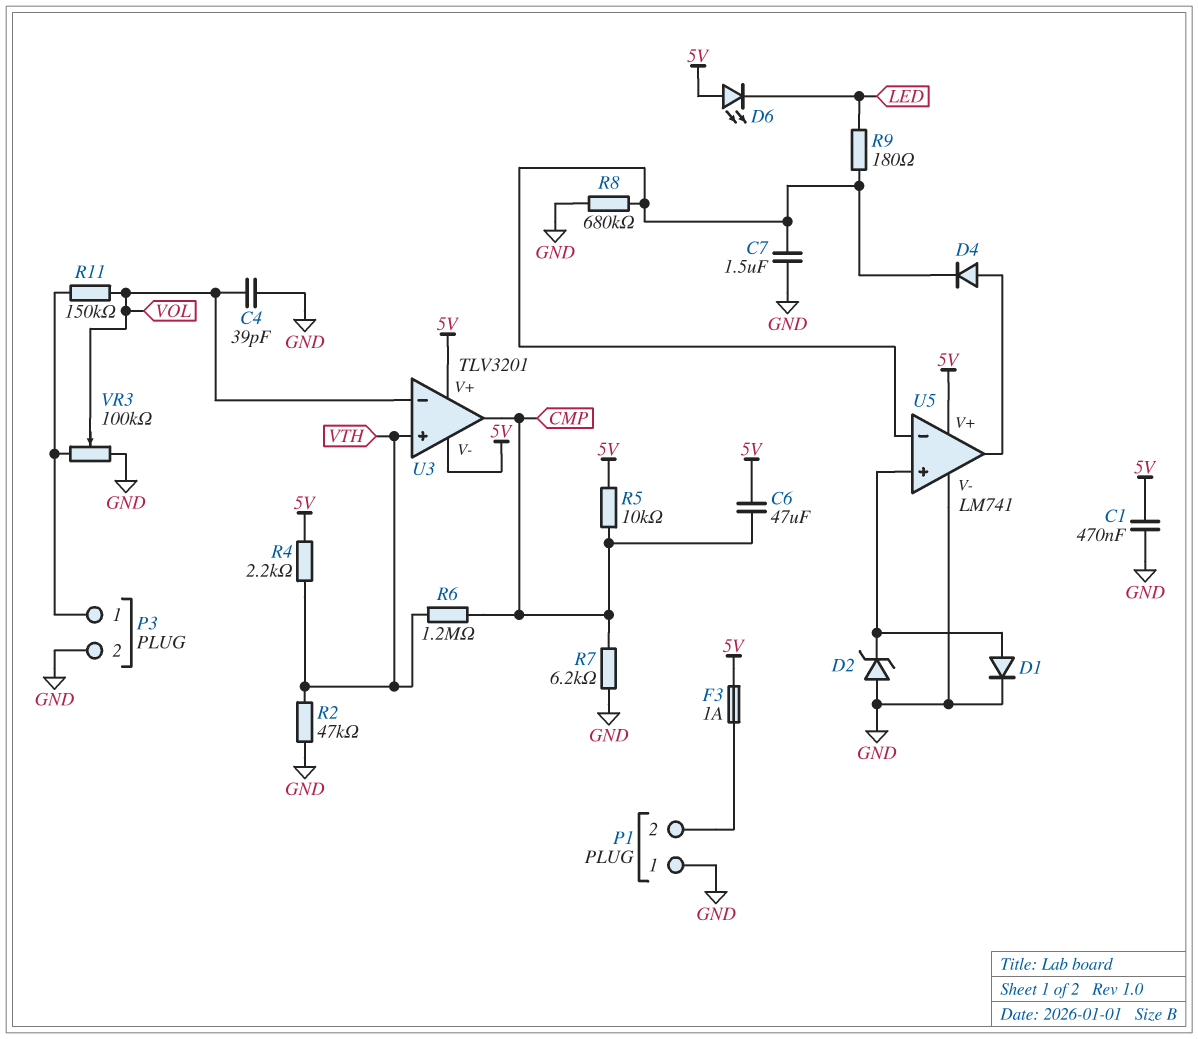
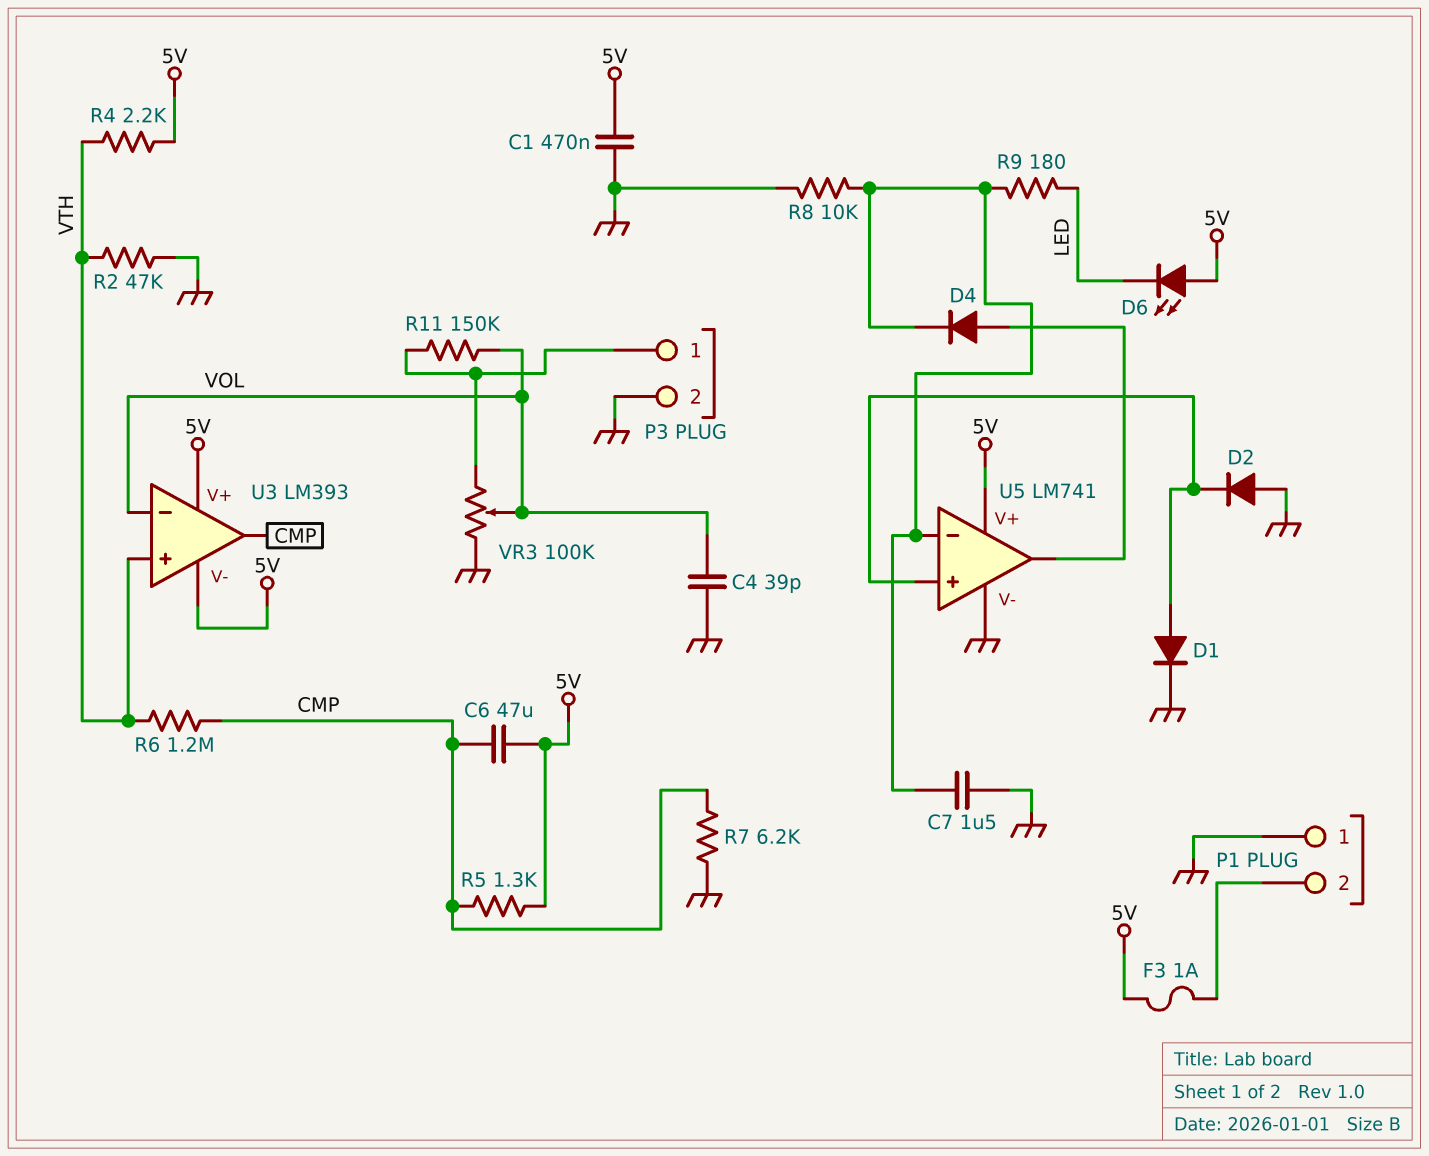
D2: zener (A GND, K U5/in+) -> diode (A GND, K U5/in+)
R5: 10k (5V, CMP) -> 1.3k (5V, CMP)
R8: 680k (GND, U5/in-) -> 10k (GND, U5/in-)
U3: TLV3201 -> LM393

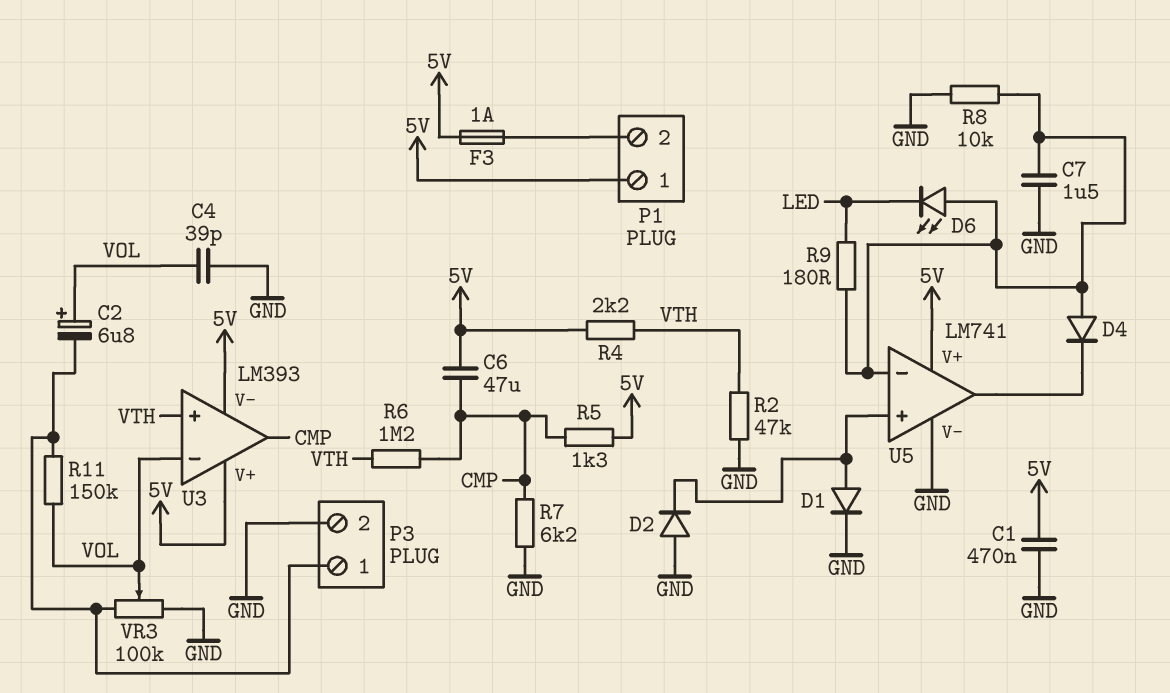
C2: none -> 6.8uF (plus VOL, minus P3/1)
D4: diode (A U5/out, K U5/in-) -> diode (A U5/in-, K U5/out)
D6: LED (A 5V, K LED) -> LED (A U5/in-, K LED)
P1 pin 1: GND -> 5V

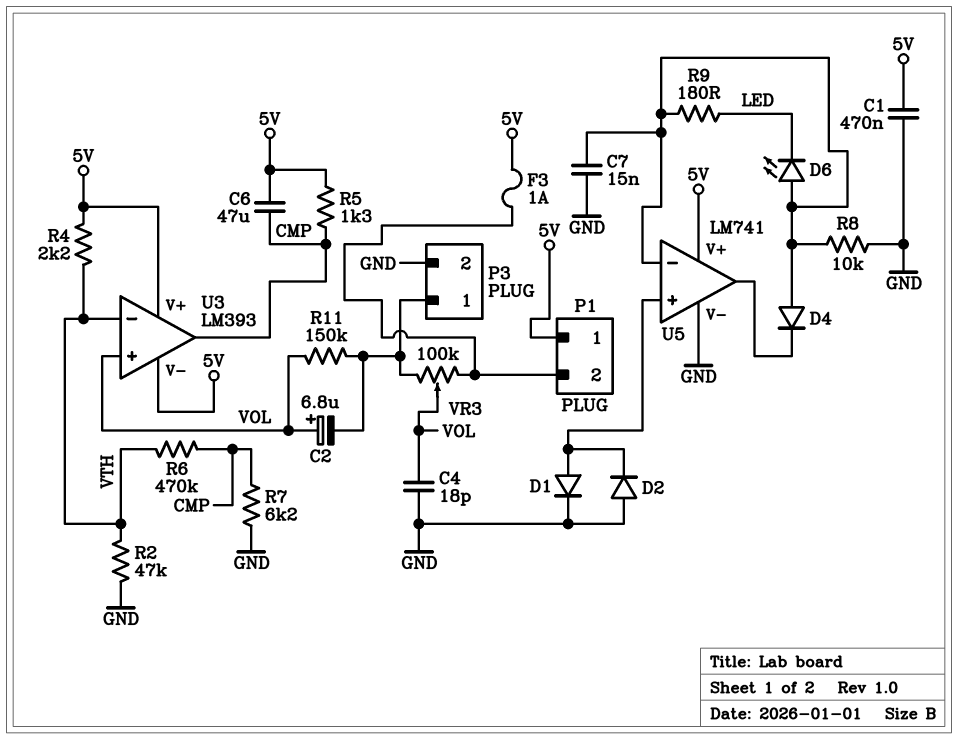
C4: 39pF (GND, VOL) -> 18pF (GND, VOL)
C7: 1.5uF (GND, U5/in-) -> 15nF (GND, U5/in-)
R6: 1.2M (CMP, VTH) -> 470k (CMP, VTH)
U3 pin in+: VTH -> VOL
U3 pin in-: VOL -> VTH
VR3: 100k (GND, P3/1, wiper VOL) -> 100k (P1/2, P3/1, wiper VOL)

